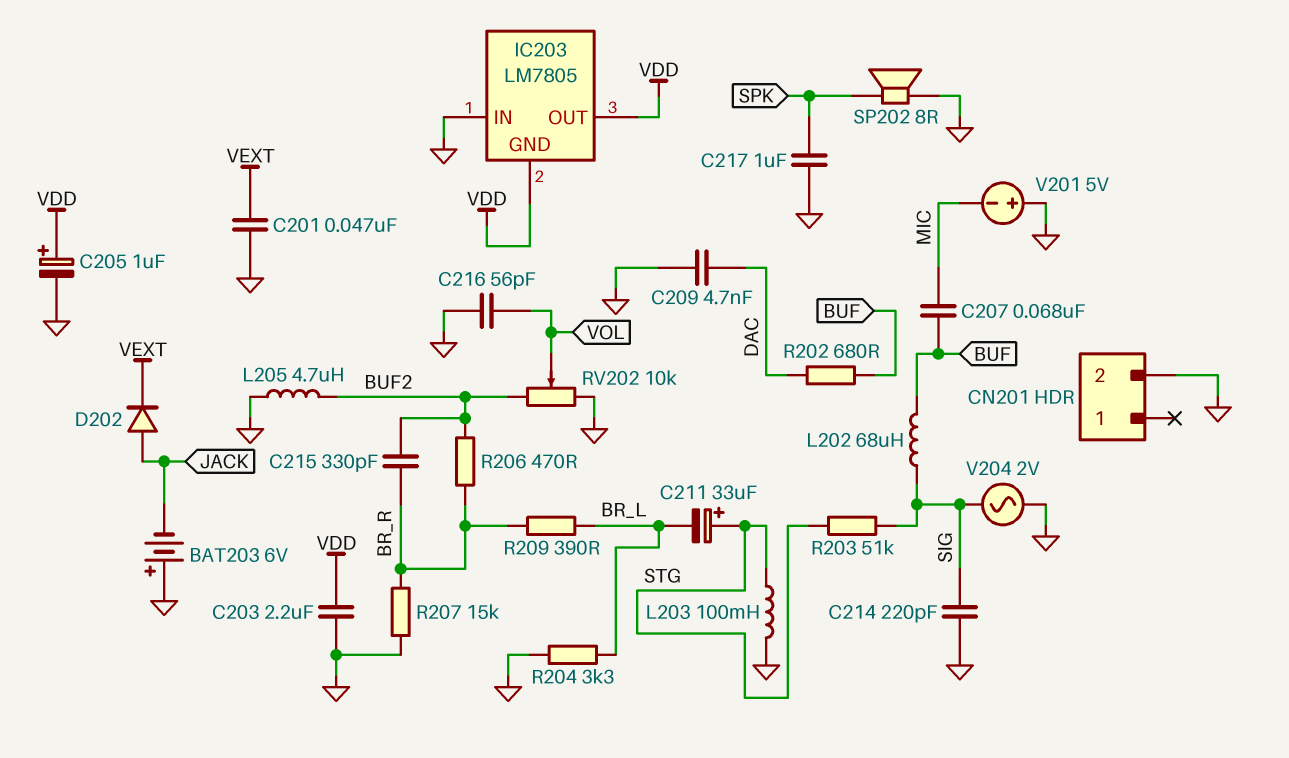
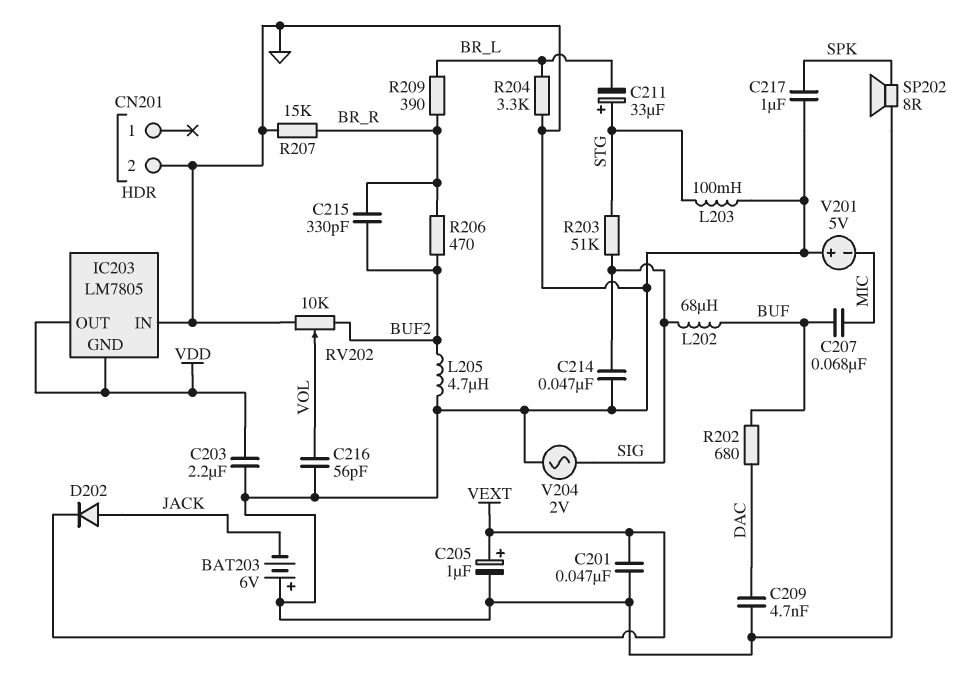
C205: 1uF (plus VDD, minus GND) -> 1uF (plus VEXT, minus GND)
C214: 220pF (GND, SIG) -> 47nF (GND, SIG)

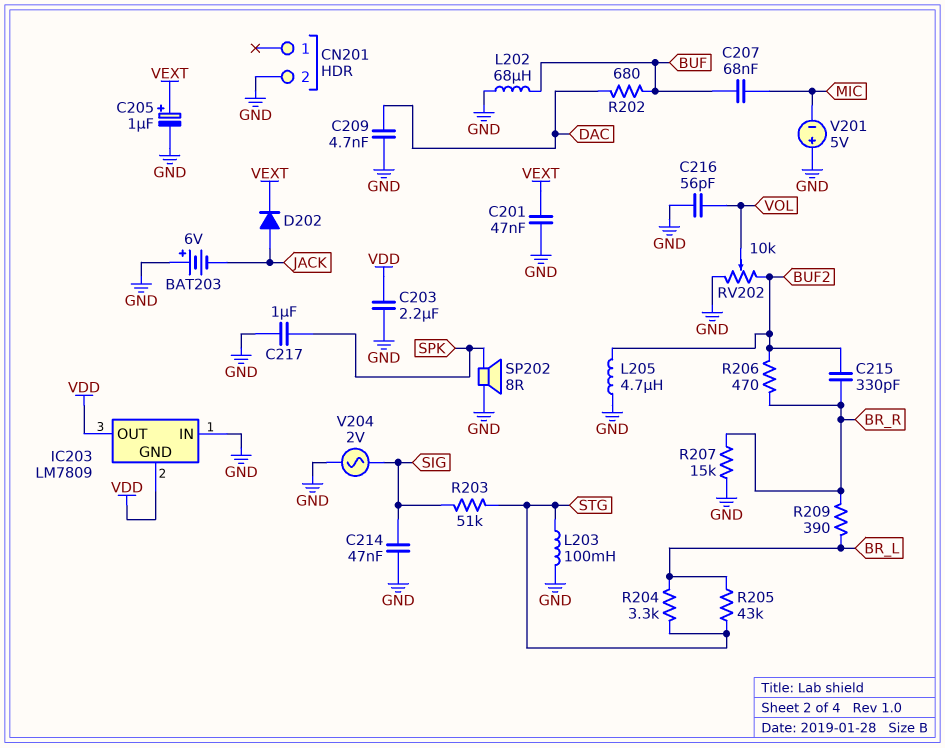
C211: 33uF (plus STG, minus BR_L) -> none
IC203: LM7805 -> LM7809
L202: 68uH (BUF, SIG) -> 68uH (BUF, GND)
R204: 3.3k (BR_L, GND) -> 3.3k (BR_L, STG)
R205: none -> 43k (BR_L, STG)

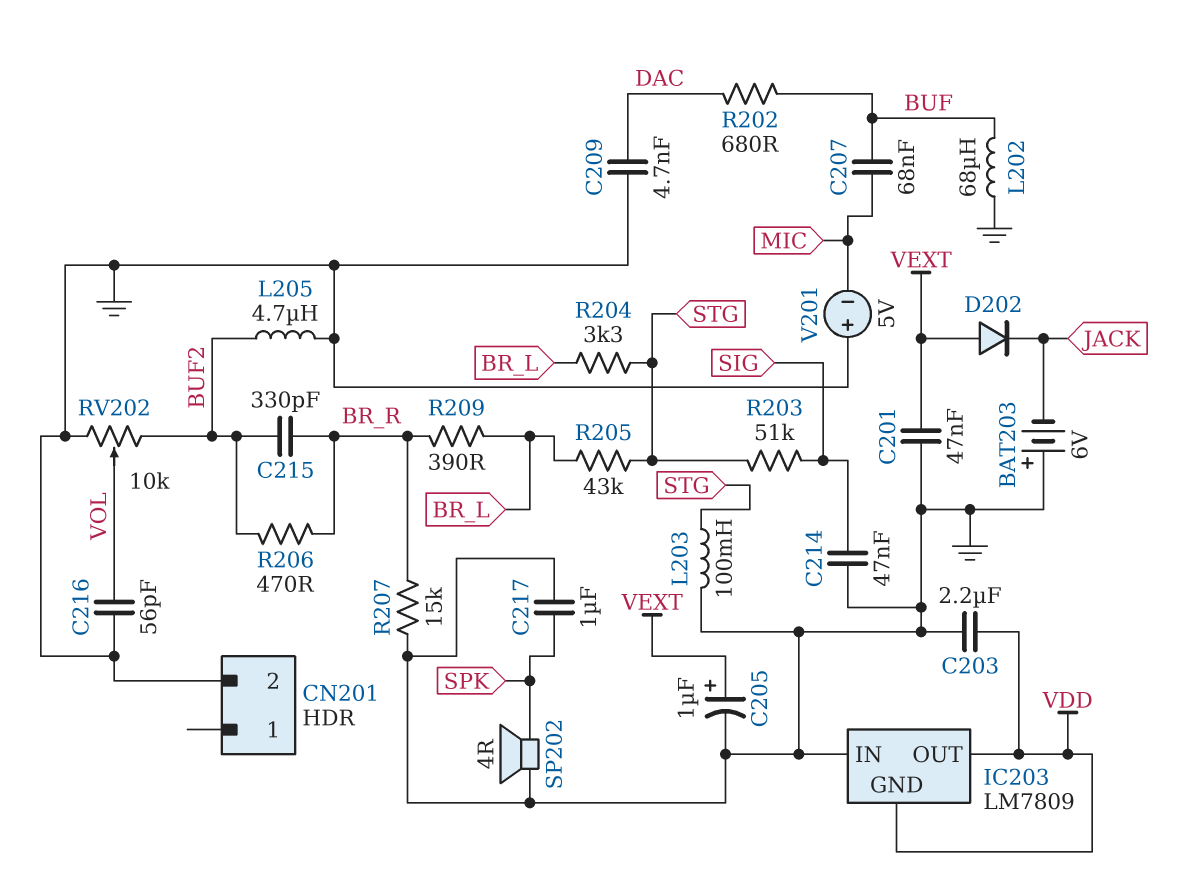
D202: diode (A JACK, K VEXT) -> diode (A VEXT, K JACK)
SP202: speaker 8R (GND, SPK) -> speaker 4R (GND, SPK)
V204: AC 2V (GND, SIG) -> none

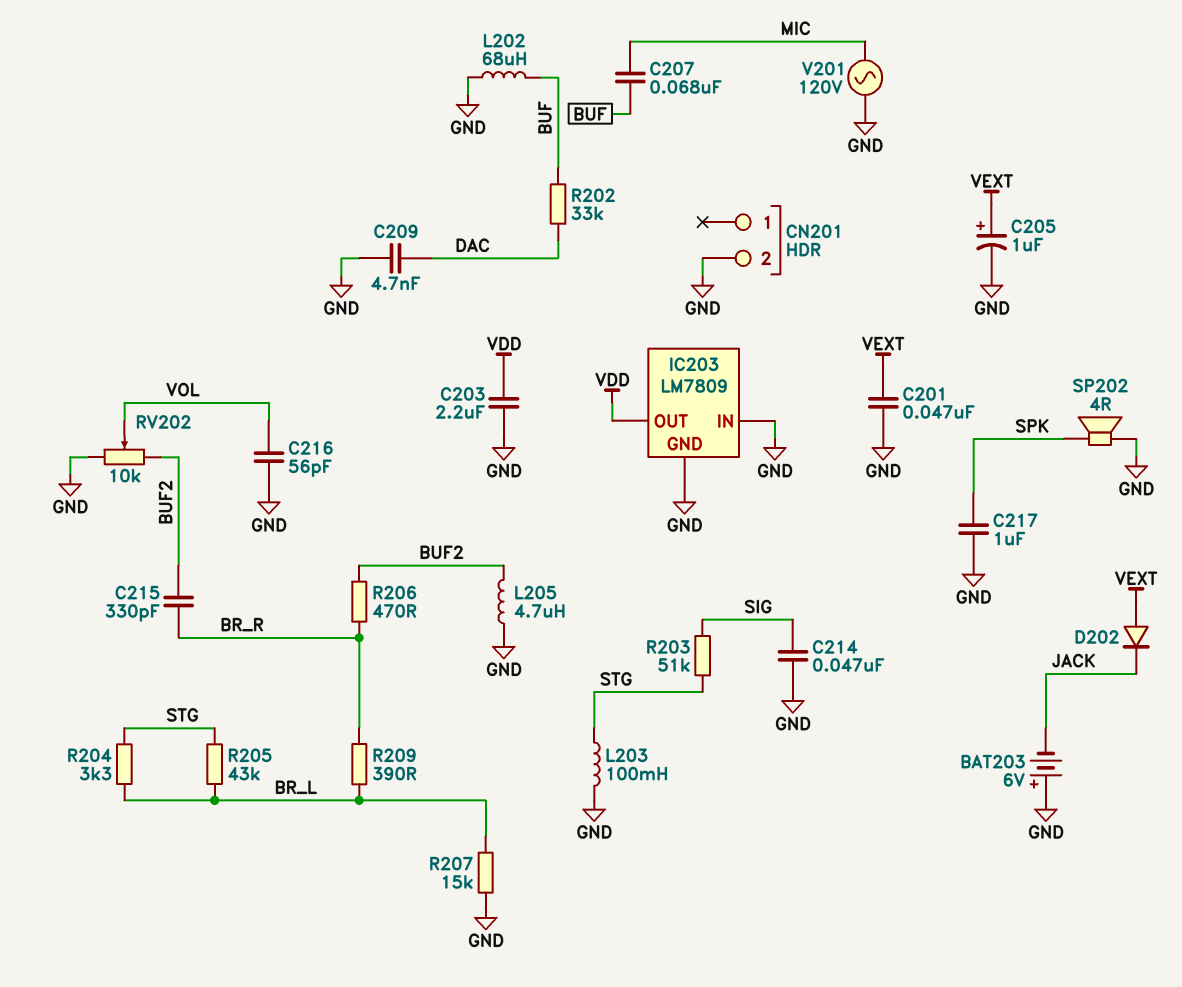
IC203 pin GND: VDD -> GND
R202: 680 (BUF, DAC) -> 33k (BUF, DAC)
R207: 15k (BR_R, GND) -> 15k (BR_L, GND)
V201: 5V (plus GND, minus MIC) -> AC 120V (GND, MIC)

